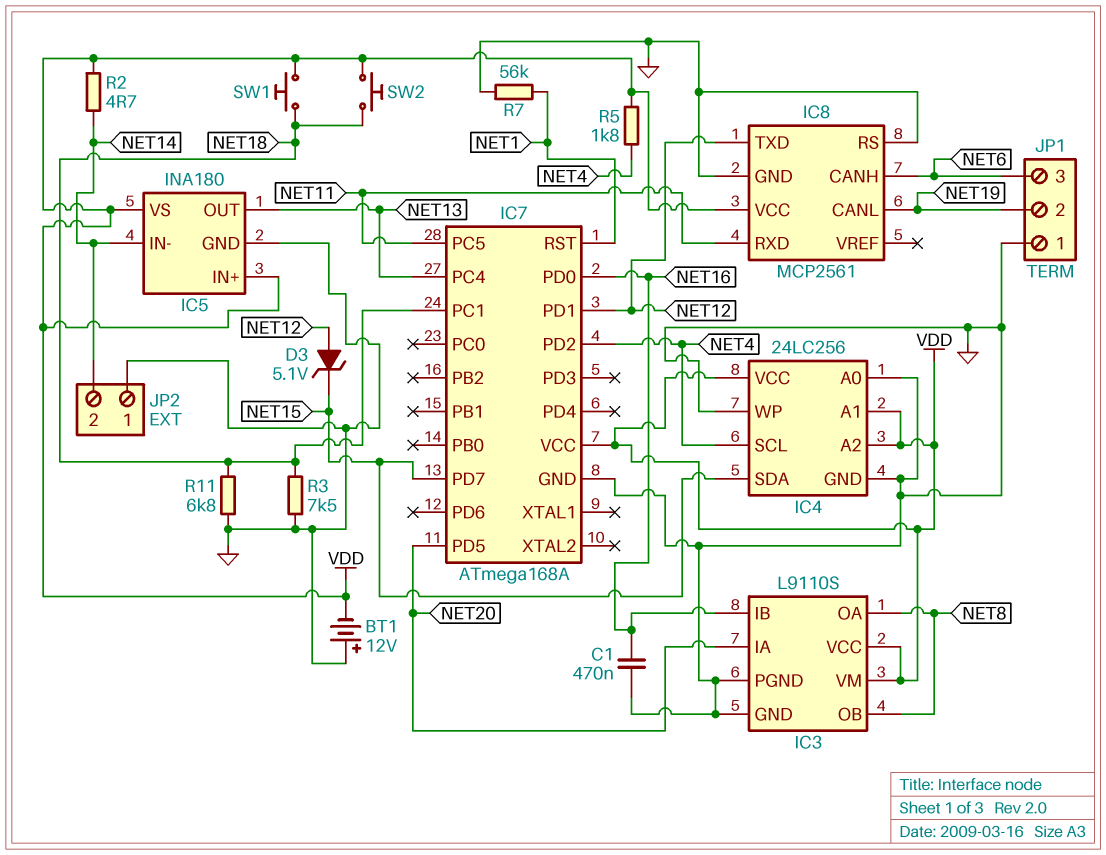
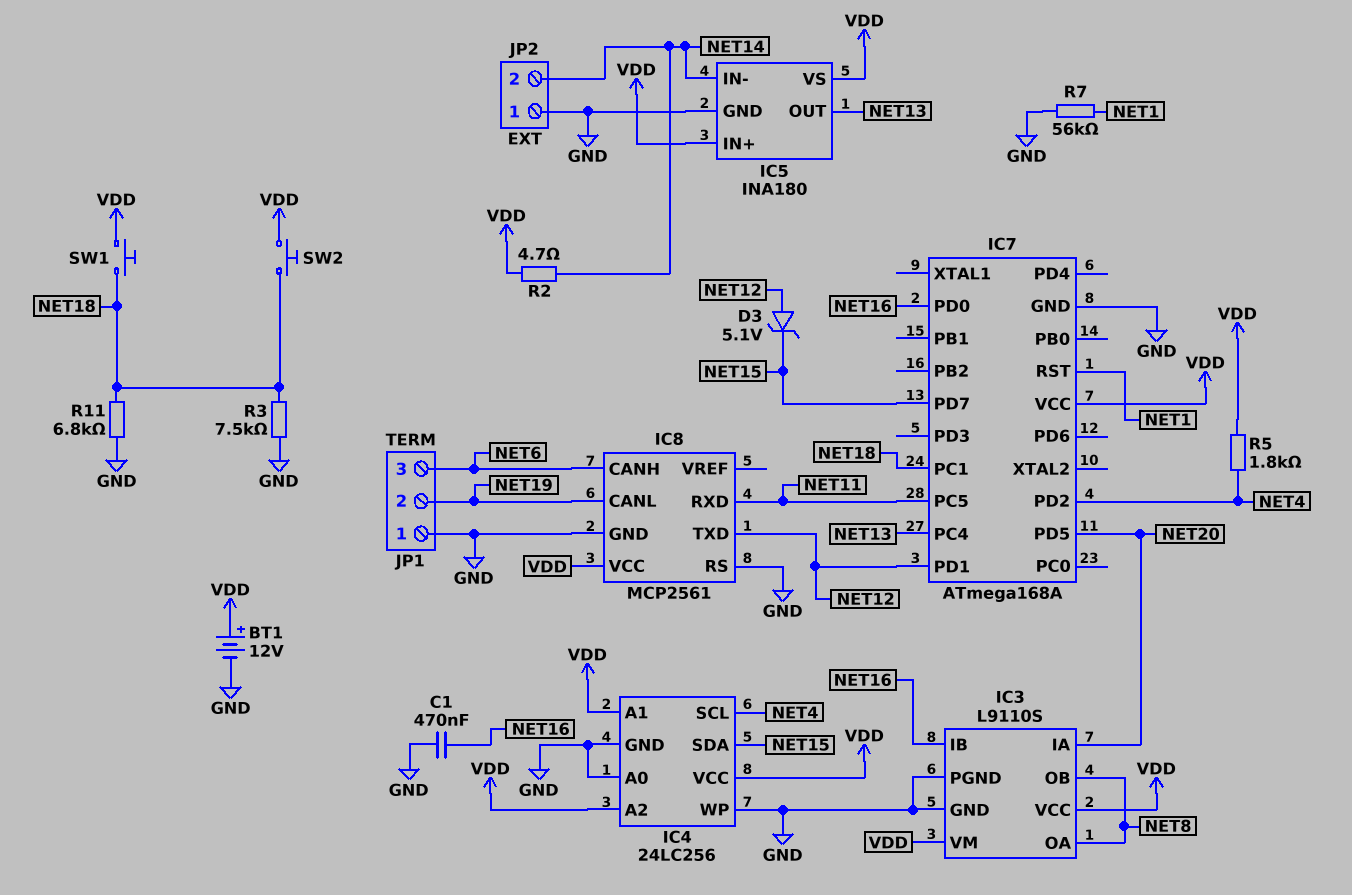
BT1: 12V (plus GND, minus VDD) -> 12V (plus VDD, minus GND)

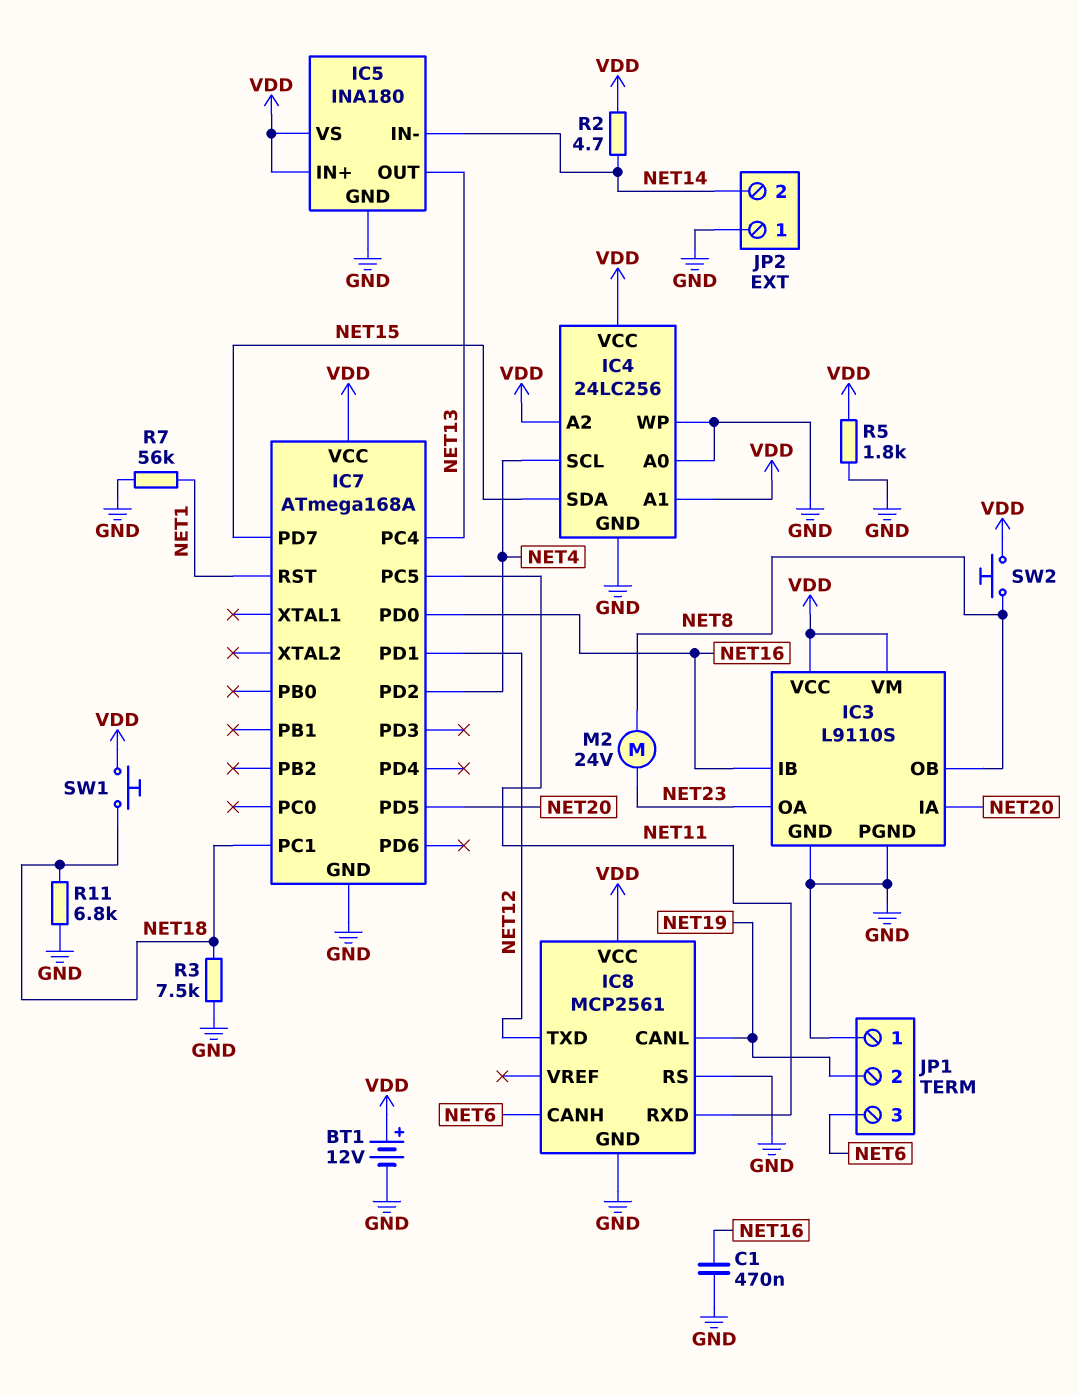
D3: zener 5.1V (A NET12, K NET15) -> none
IC3 pin OA: NET8 -> NET23
M2: none -> motor 24V (NET8, NET23)
R5: 1.8k (NET4, VDD) -> 1.8k (GND, VDD)
SW2: button (NET18, VDD) -> button (NET8, VDD)

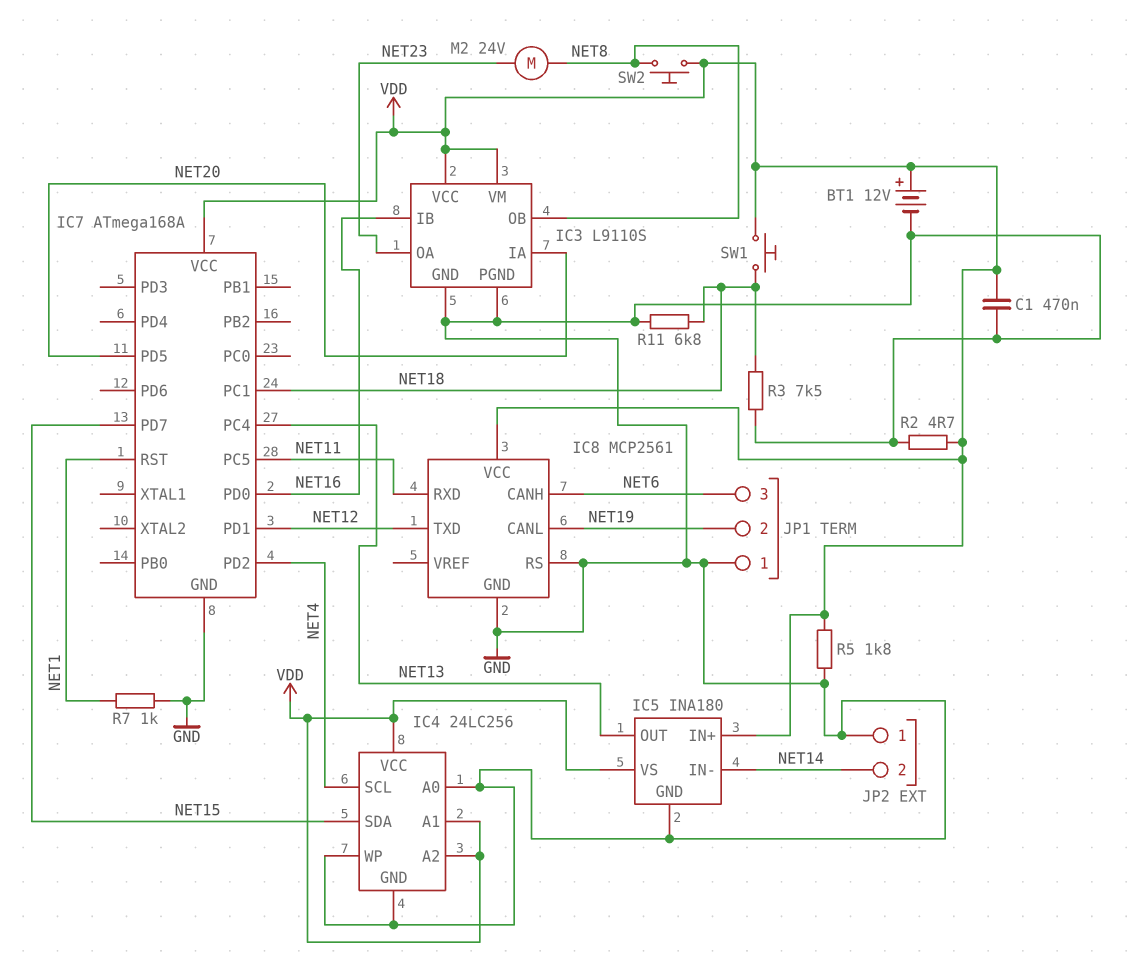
C1: 470nF (GND, NET16) -> 470nF (GND, VDD)
R2: 4.7 (NET14, VDD) -> 4.7 (GND, VDD)
R7: 56k (GND, NET1) -> 1k (GND, NET1)

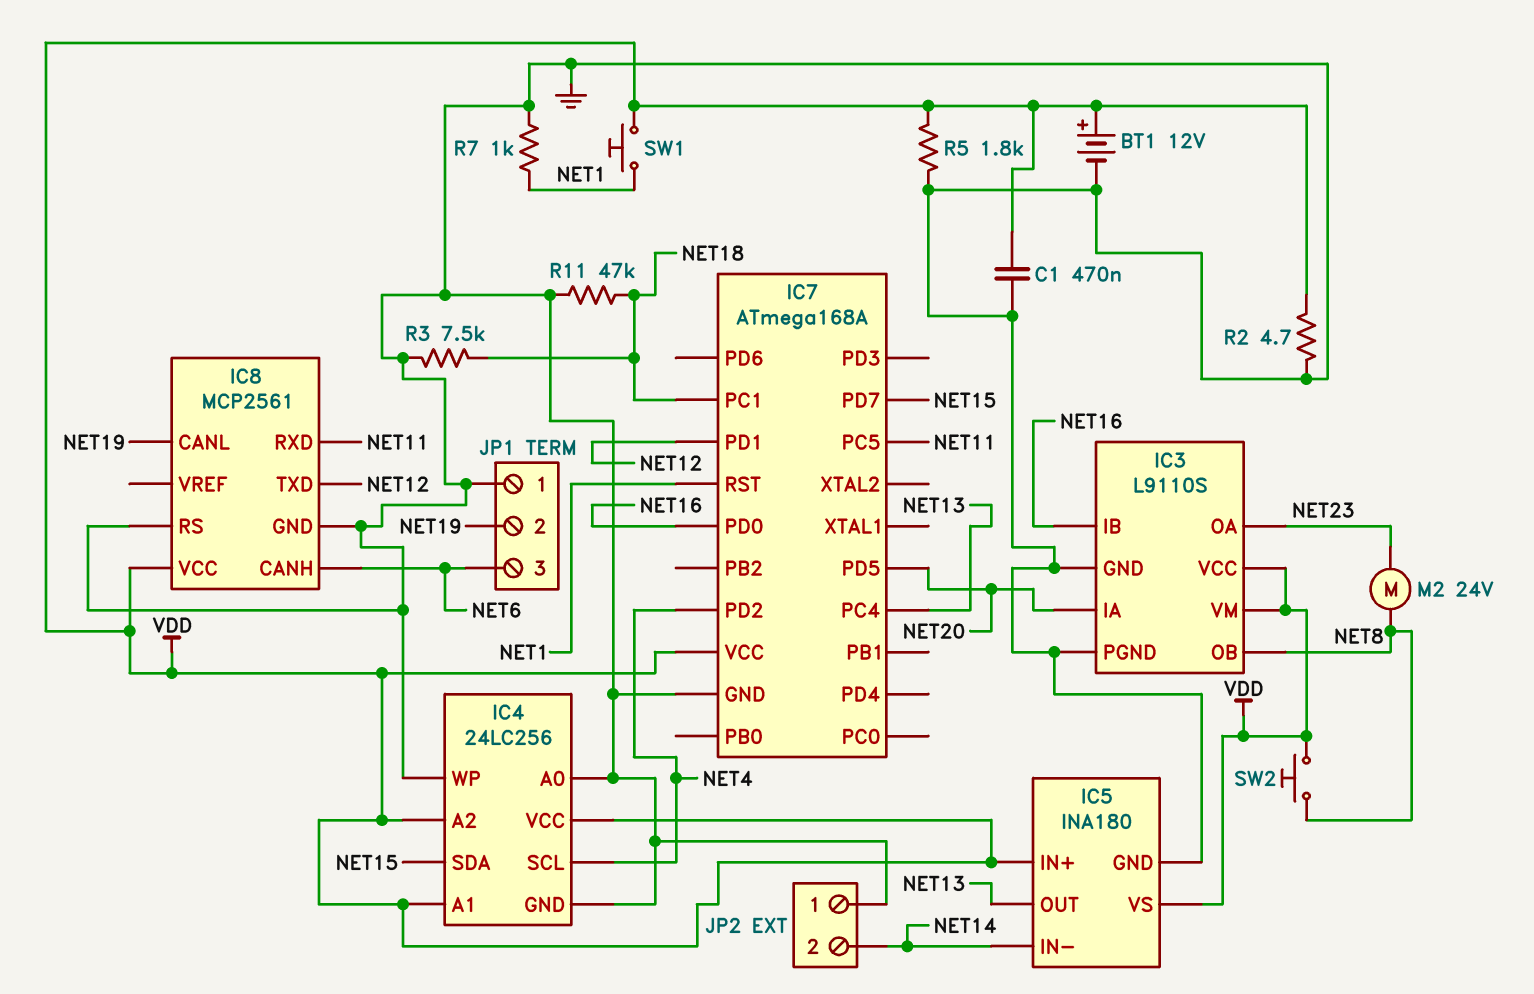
R11: 6.8k (GND, NET18) -> 47k (GND, NET18)
SW1: button (NET18, VDD) -> button (NET1, VDD)

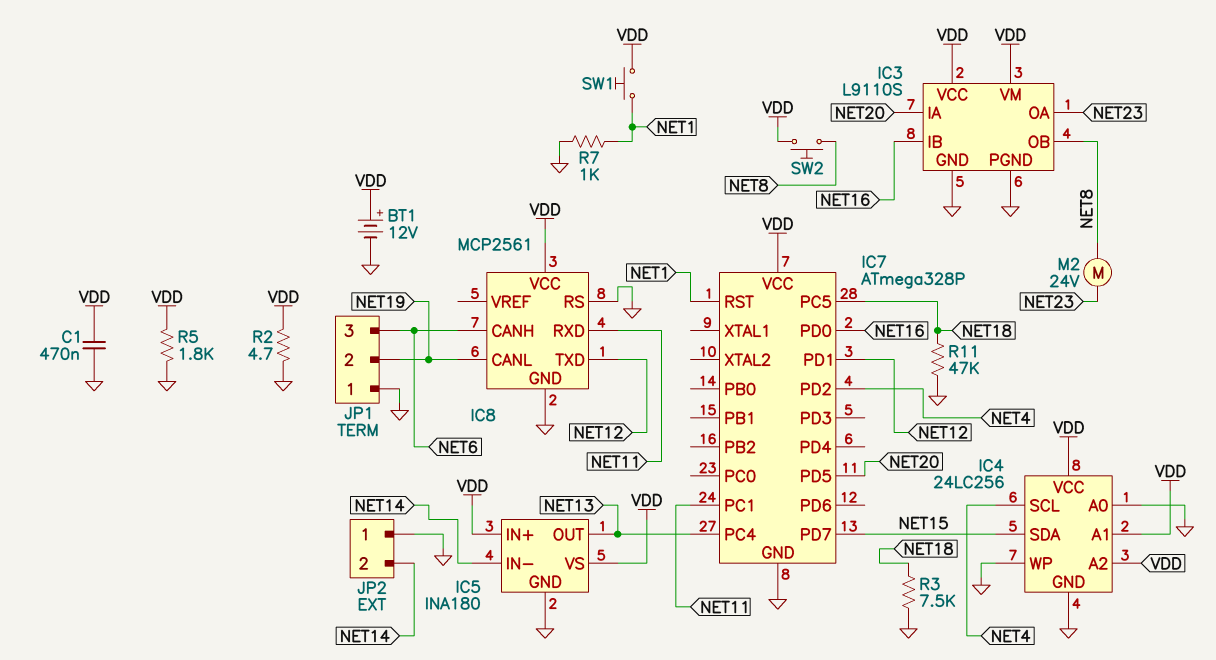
IC7: ATmega168A -> ATmega328P
IC7 pin PC1: NET18 -> NET11
IC7 pin PC5: NET11 -> NET18

